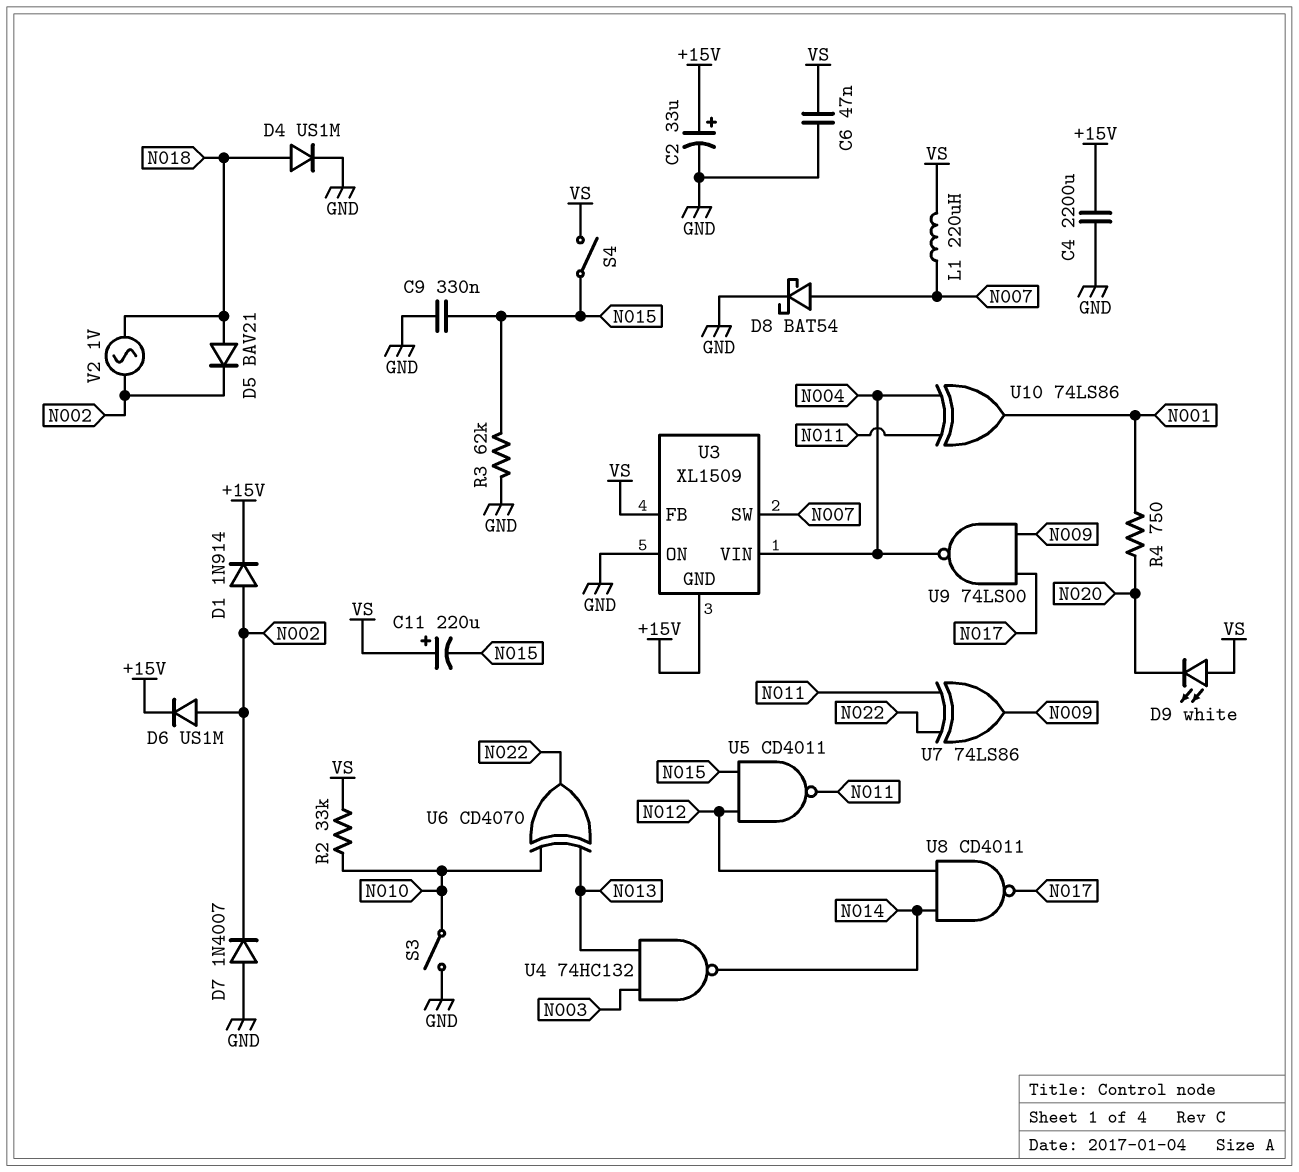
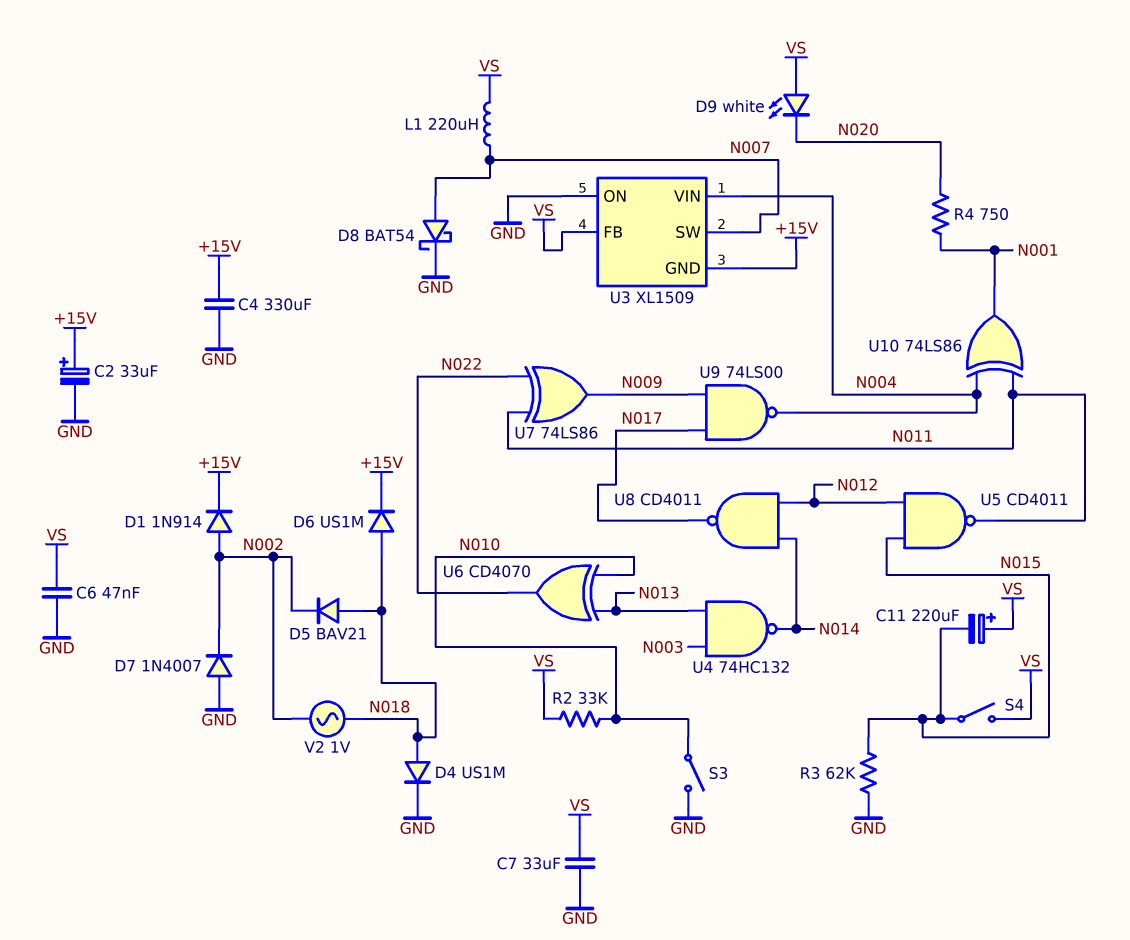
C4: 2200uF (+15V, GND) -> 330uF (+15V, GND)
C7: none -> 33uF (GND, VS)
C9: 330nF (GND, N015) -> none
D6: diode US1M (A N002, K +15V) -> diode US1M (A N018, K +15V)

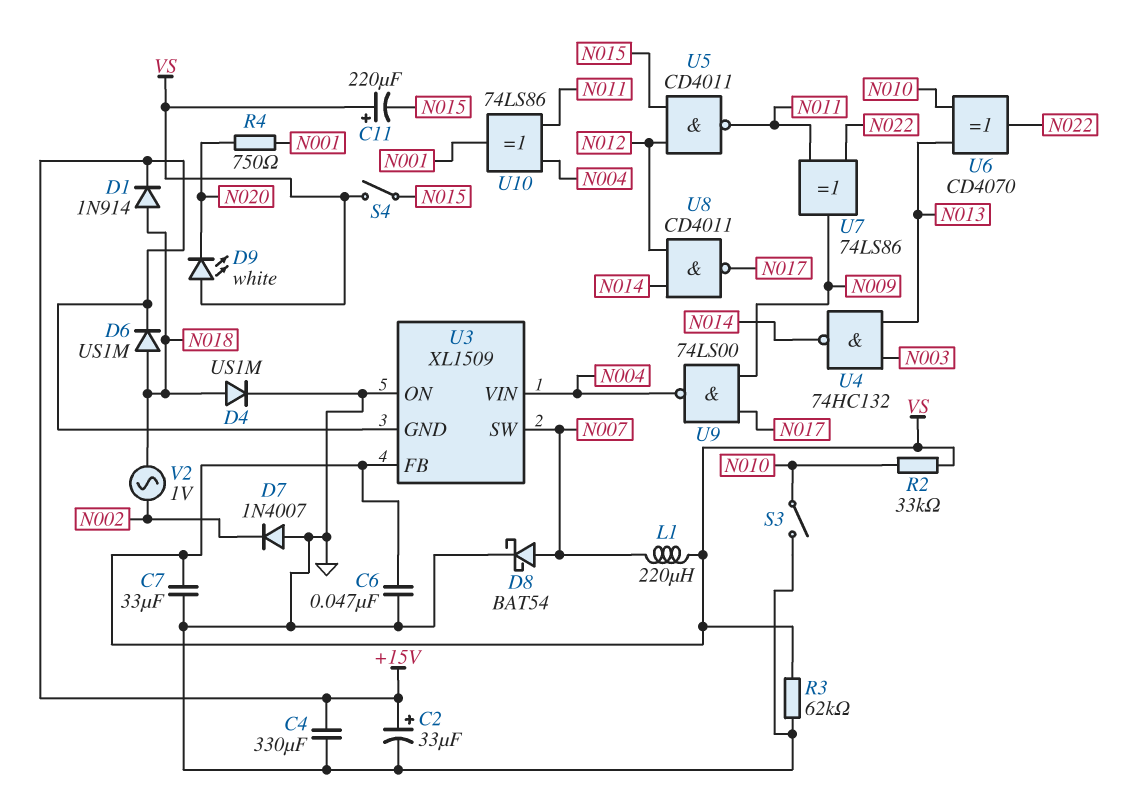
D1: diode 1N914 (A N002, K +15V) -> diode 1N914 (A N018, K +15V)
D5: diode BAV21 (A N018, K N002) -> none
R3: 62k (GND, N015) -> 62k (GND, VS)

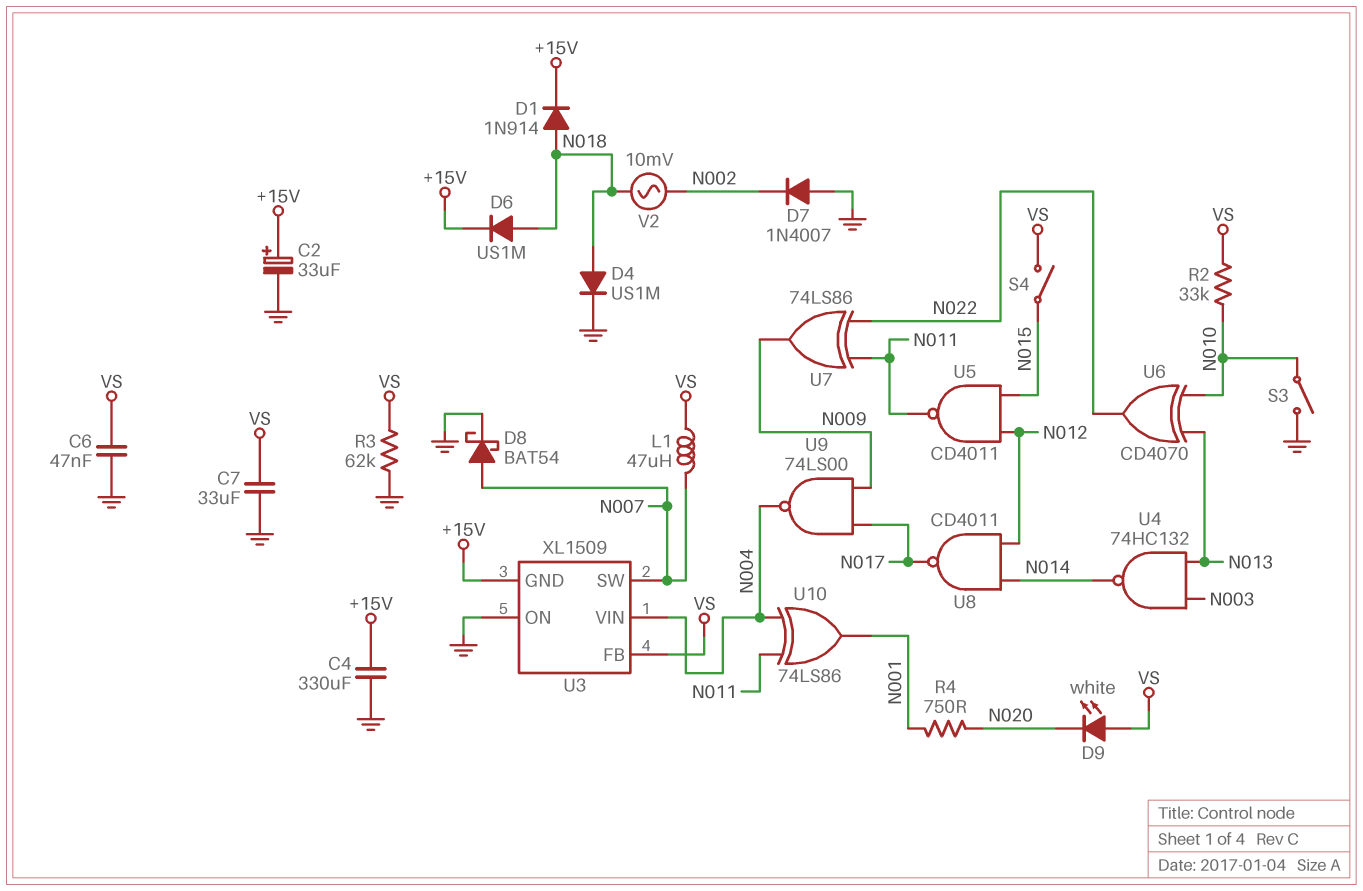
C11: 220uF (plus VS, minus N015) -> none
L1: 220uH (N007, VS) -> 47uH (N007, VS)
V2: AC 1V (N002, N018) -> AC 10mV (N002, N018)

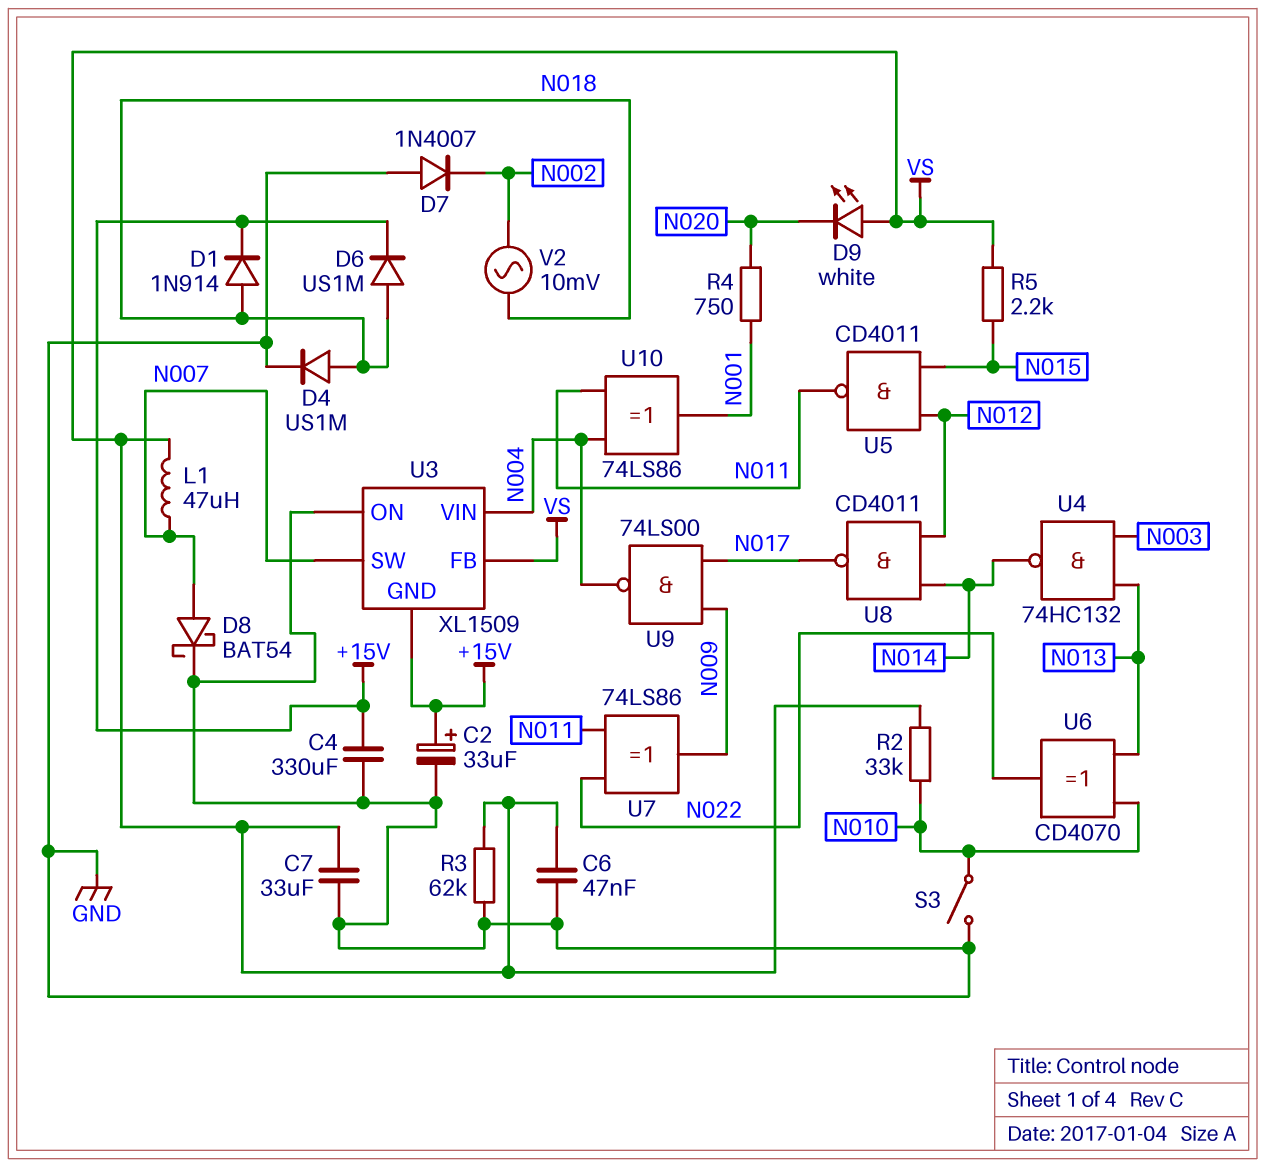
R5: none -> 2.2k (N015, VS)
S4: switch (N015, VS) -> none

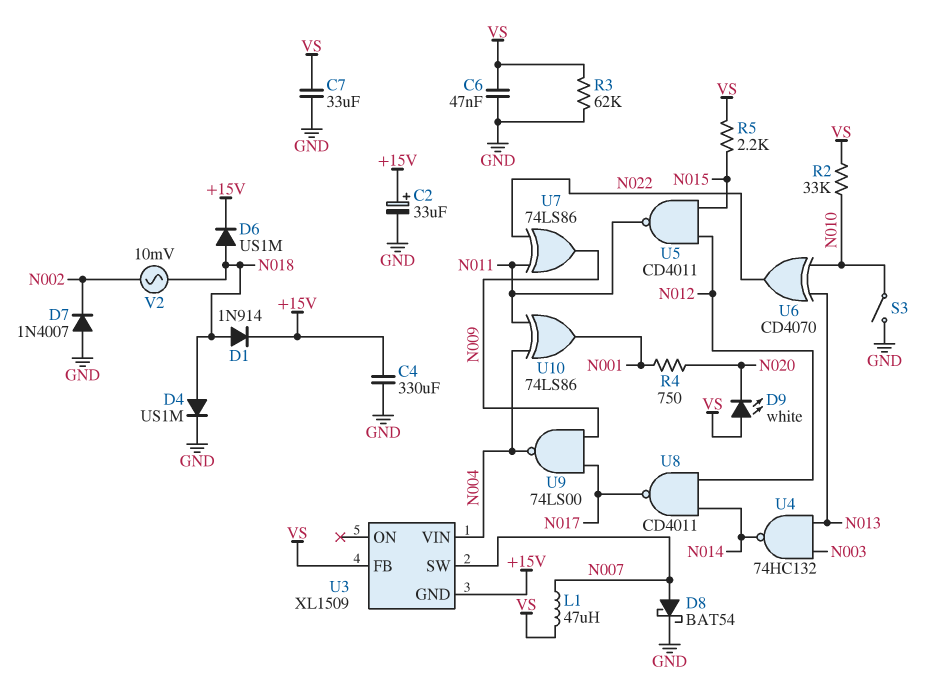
U3 pin ON: GND -> none

